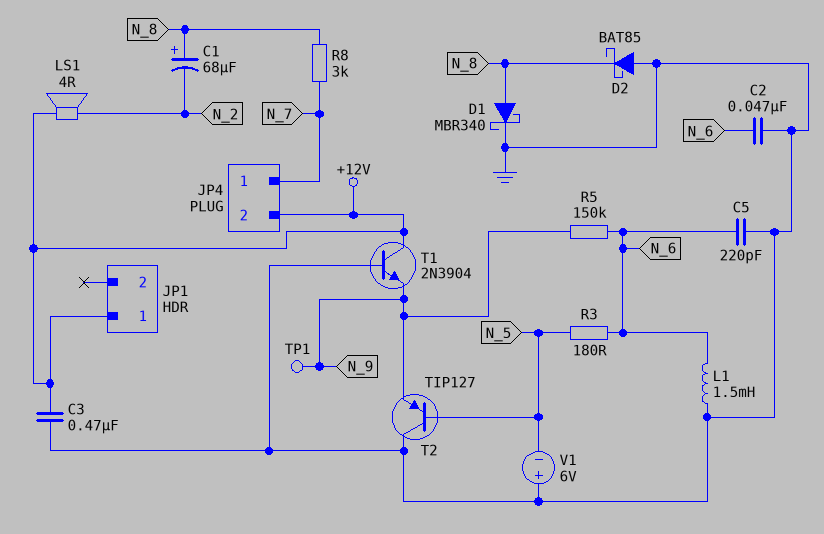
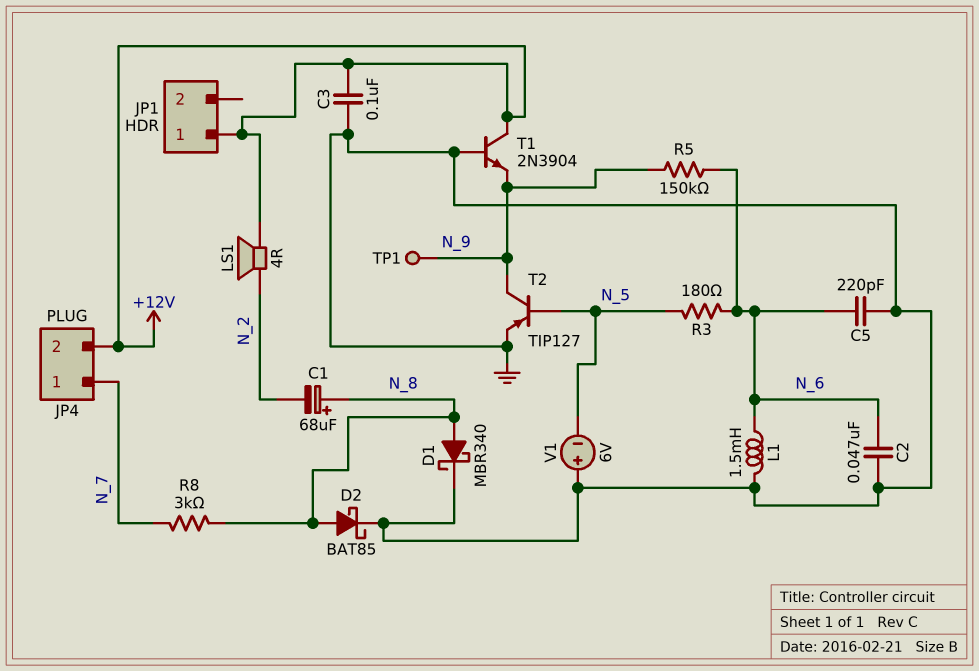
C3: 470nF (+12V, GND) -> 100nF (+12V, GND)
D2: schottky BAT85 (A GND, K N_8) -> schottky BAT85 (A N_8, K GND)
T2: PNP TIP127 (B N_5, C GND, E N_9) -> PNP TIP127 (B N_5, C N_9, E GND)

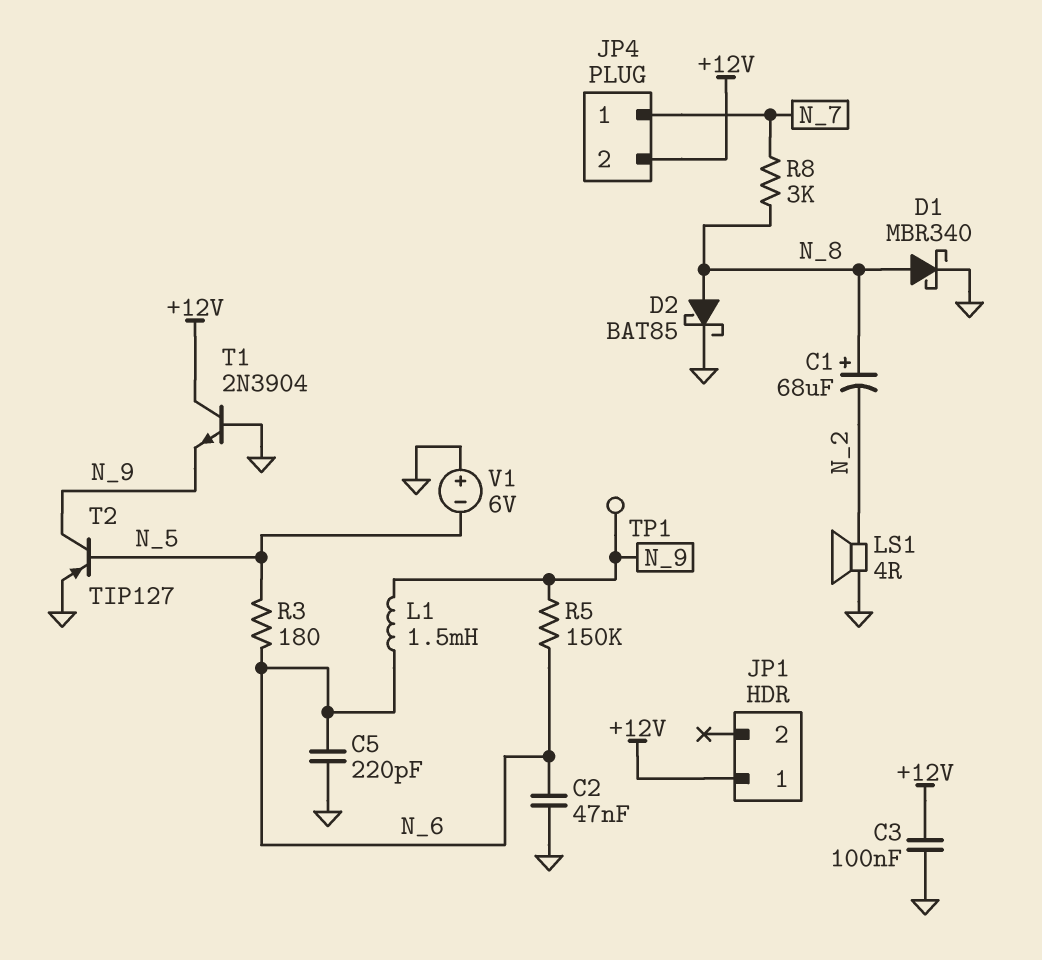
L1: 1.5mH (GND, N_6) -> 1.5mH (N_6, N_9)
LS1: speaker 4R (+12V, N_2) -> speaker 4R (GND, N_2)

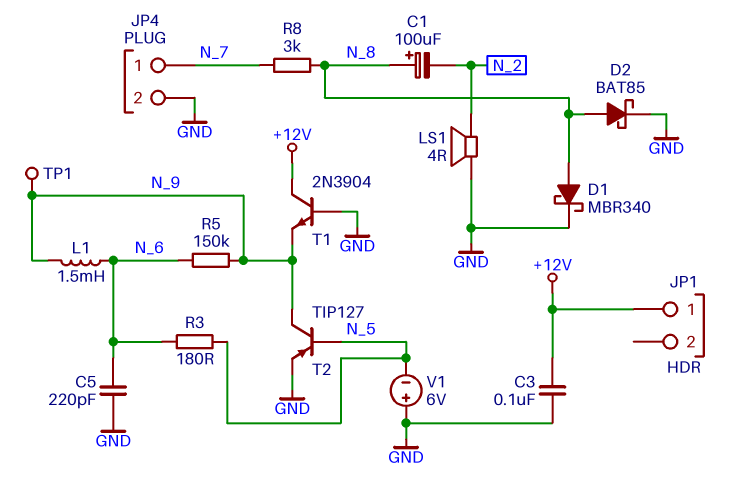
C1: 68uF (plus N_8, minus N_2) -> 100uF (plus N_8, minus N_2)
C2: 47nF (GND, N_6) -> none
JP4 pin 2: +12V -> GND

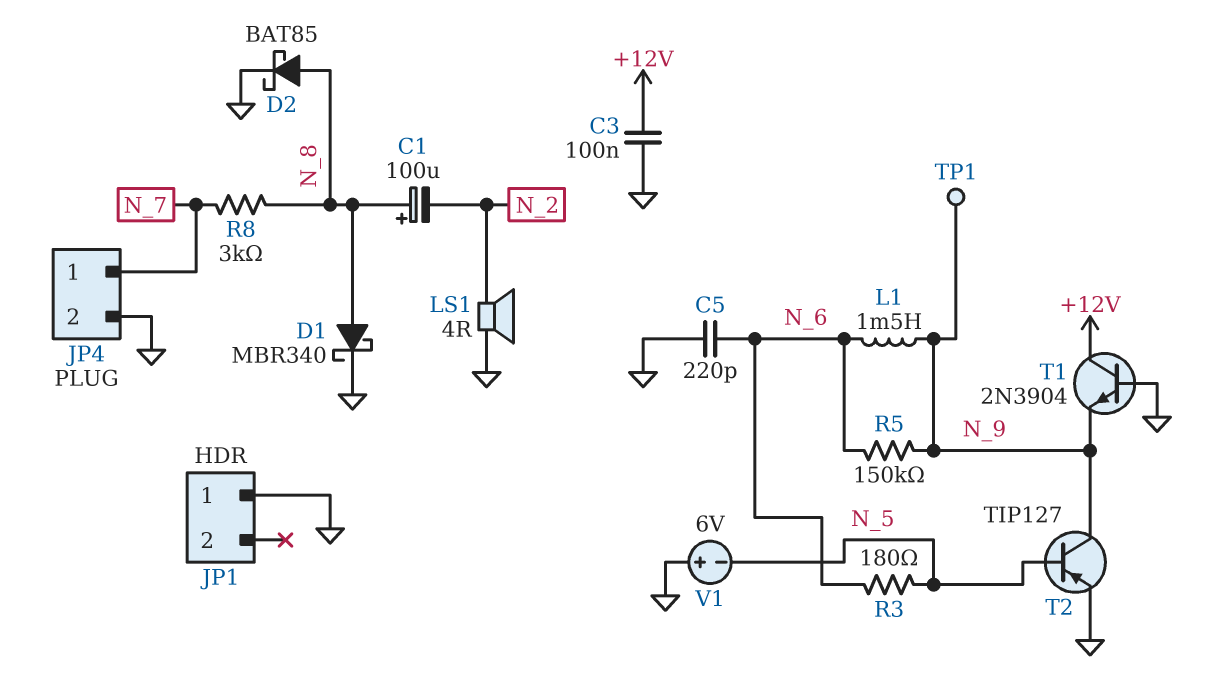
JP1 pin 1: +12V -> GND

